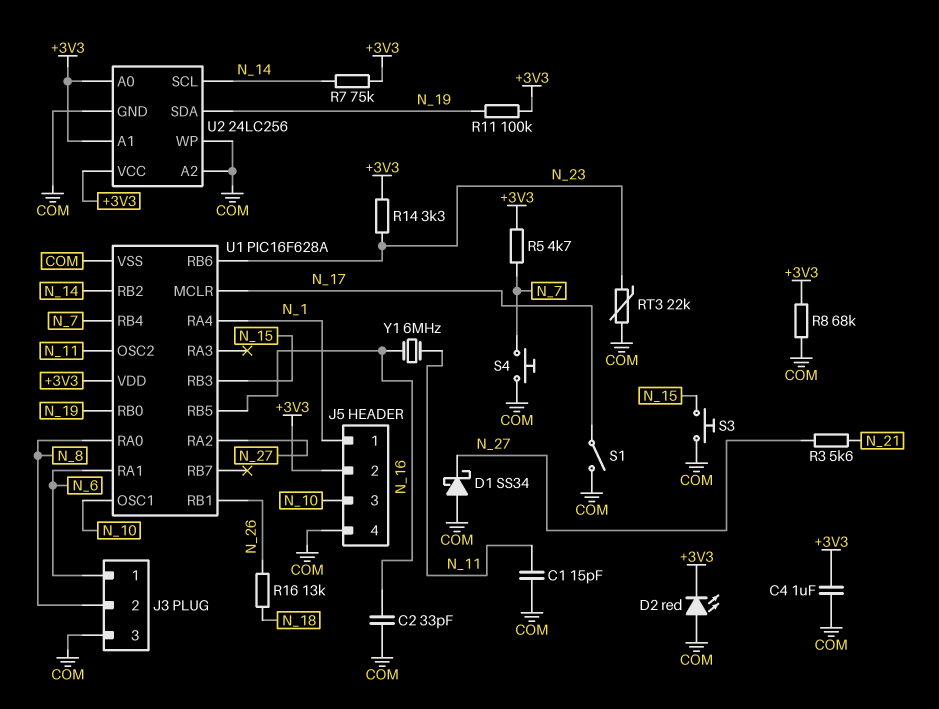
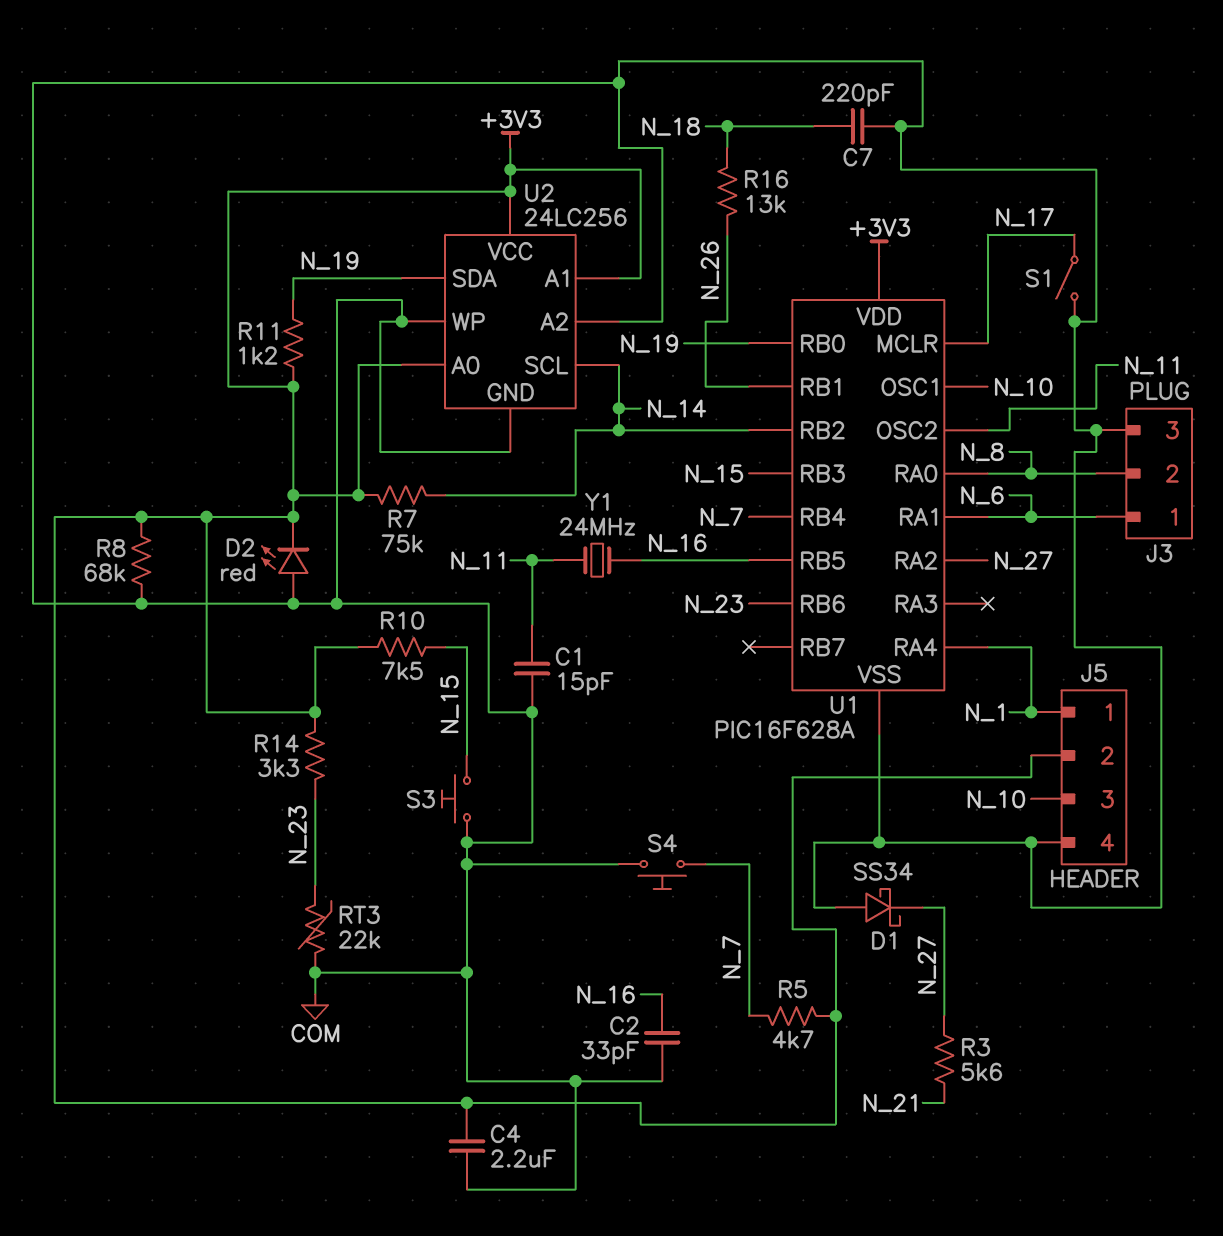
C4: 1uF (+3V3, COM) -> 2.2uF (+3V3, COM)
C7: none -> 220pF (COM, N_18)
R10: none -> 7.5k (+3V3, N_15)
R11: 100k (+3V3, N_19) -> 1.2k (+3V3, N_19)
Y1: 6MHz (N_11, N_16) -> 24MHz (N_11, N_16)

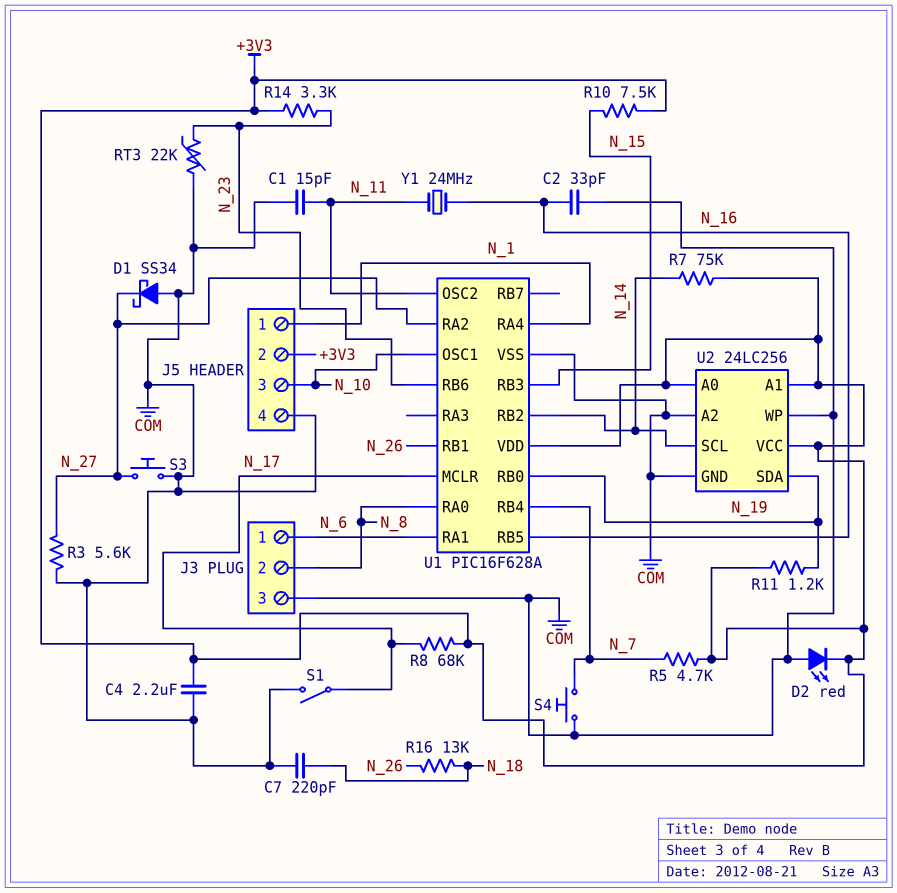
R3: 5.6k (N_21, N_27) -> 5.6k (COM, N_27)
R8: 68k (+3V3, COM) -> 68k (+3V3, N_17)
S3: button (COM, N_15) -> button (COM, N_27)

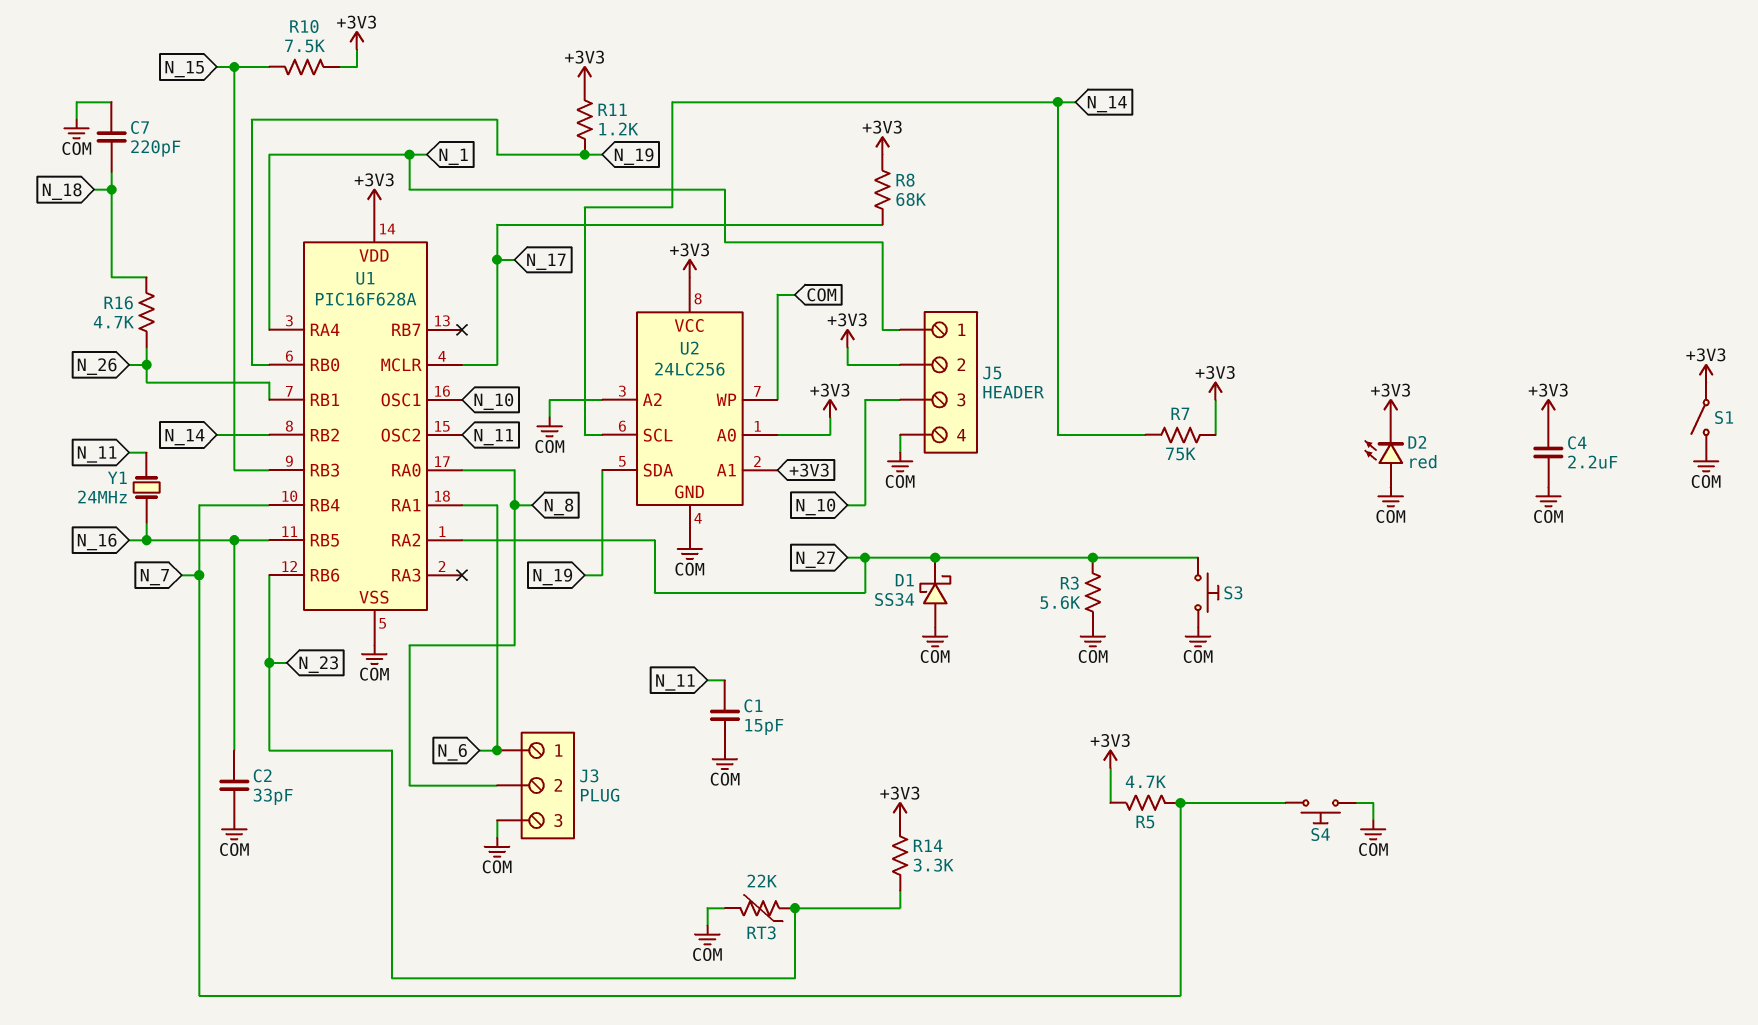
R16: 13k (N_18, N_26) -> 4.7k (N_18, N_26)
S1: switch (COM, N_17) -> switch (+3V3, COM)

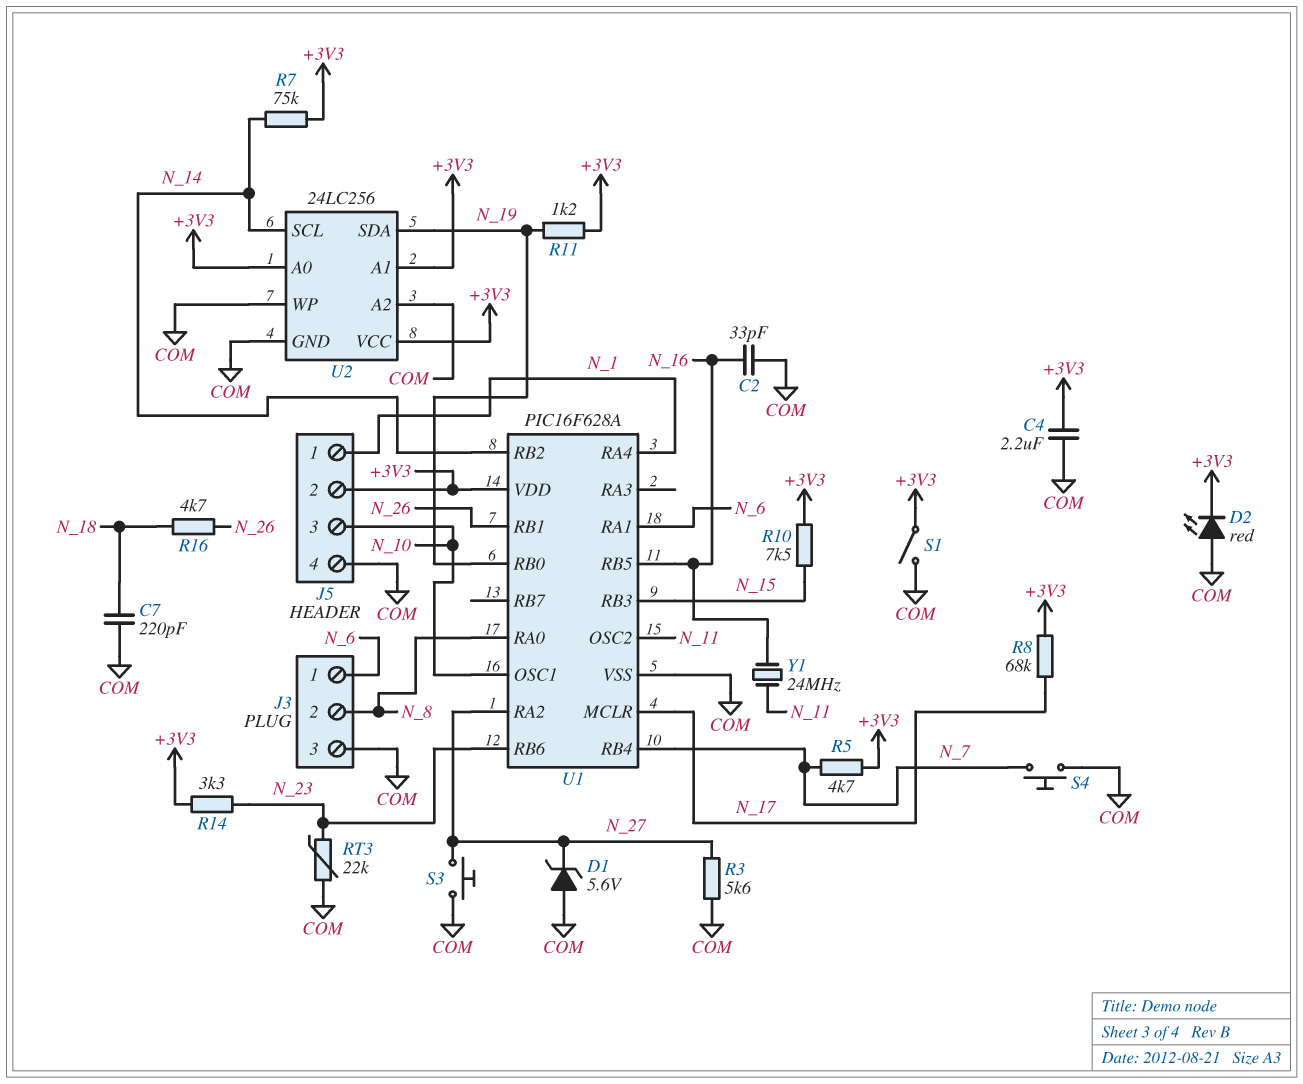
C1: 15pF (COM, N_11) -> none
D1: schottky SS34 (A COM, K N_27) -> zener 5.6V (A COM, K N_27)

